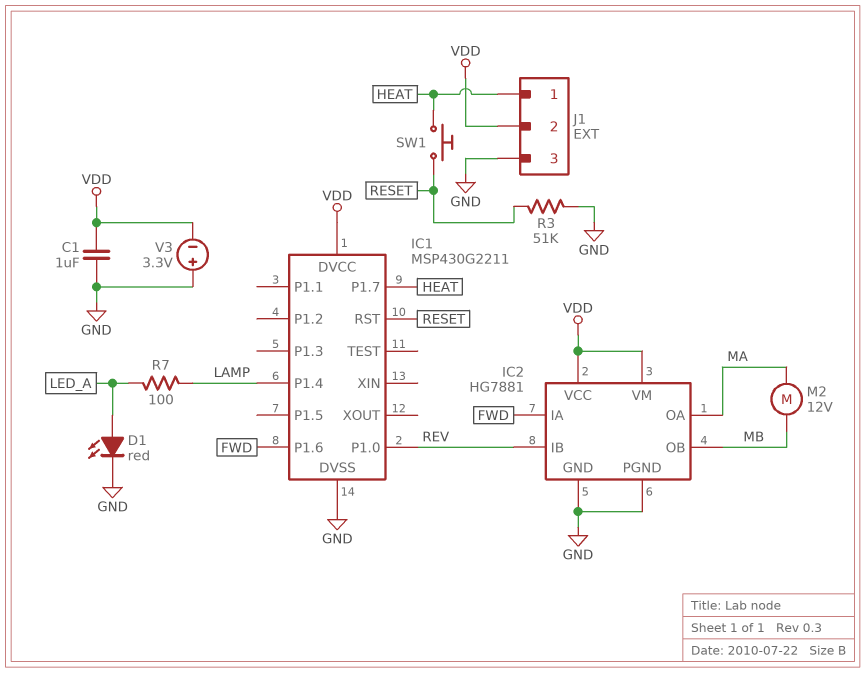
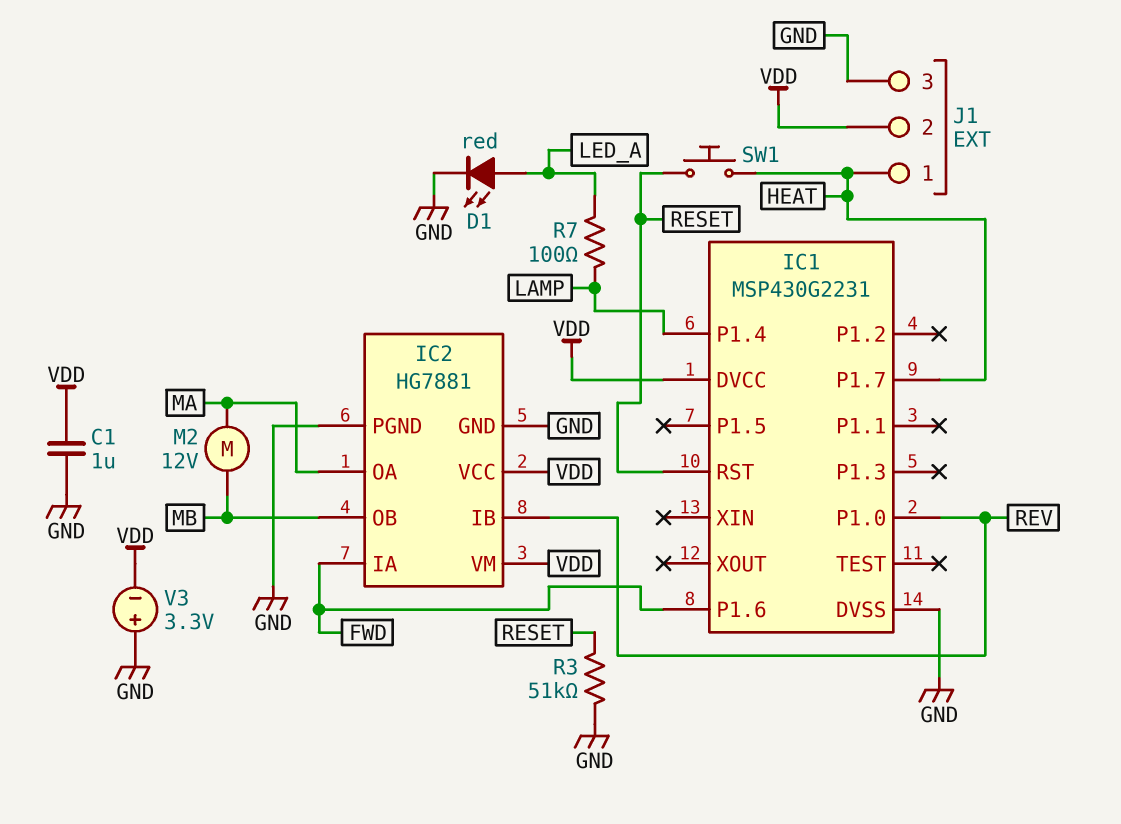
IC1: MSP430G2211 -> MSP430G2231

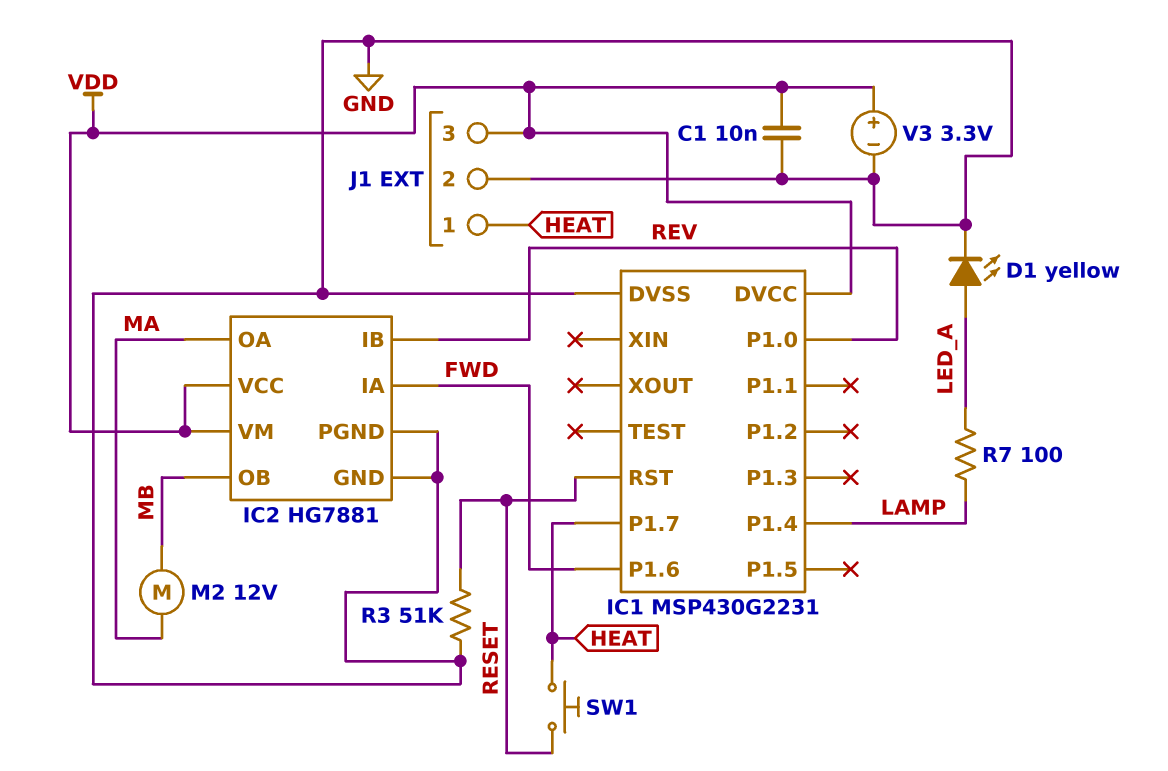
C1: 1uF (GND, VDD) -> 10nF (GND, VDD)
D1: LED red (A LED_A, K GND) -> LED yellow (A LED_A, K GND)
J1 pin 2: VDD -> GND
J1 pin 3: GND -> VDD
V3: 3.3V (plus GND, minus VDD) -> 3.3V (plus VDD, minus GND)

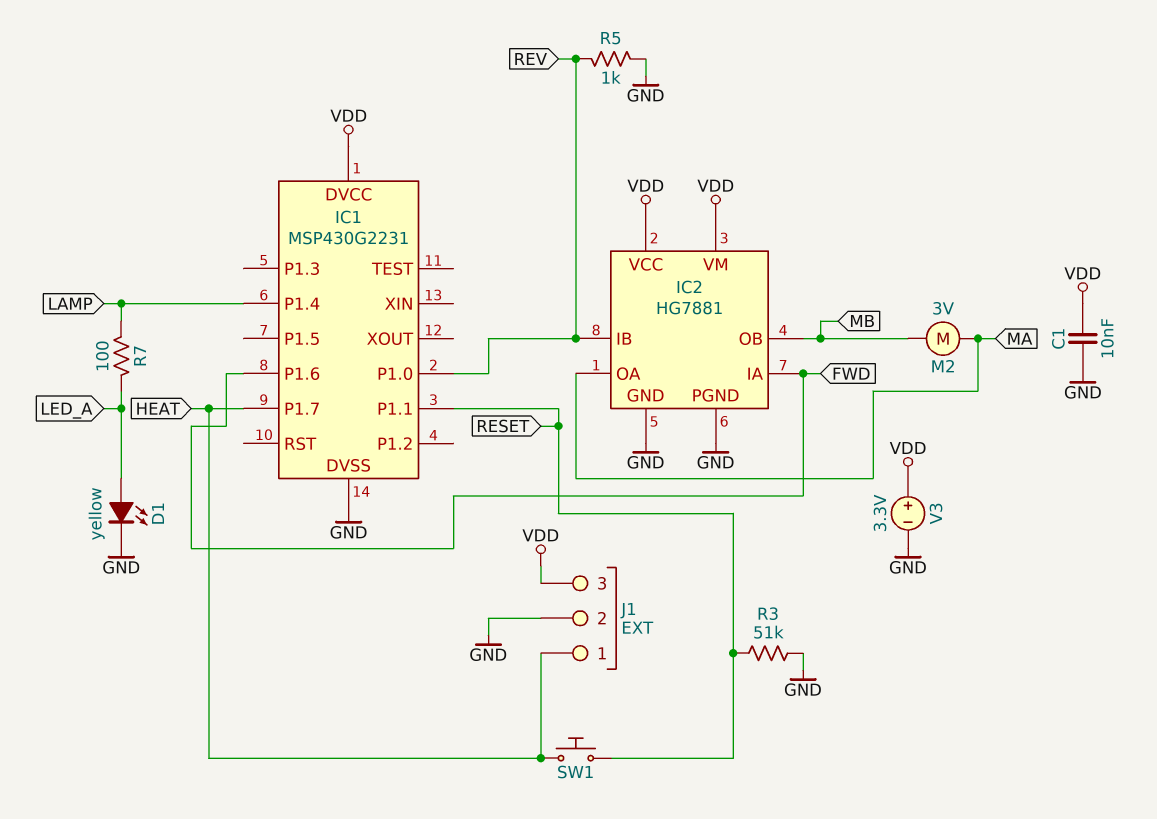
IC1 pin P1.1: none -> RESET
IC1 pin RST: RESET -> none
M2: motor 12V (MA, MB) -> motor 3V (MA, MB)
R5: none -> 1k (GND, REV)

